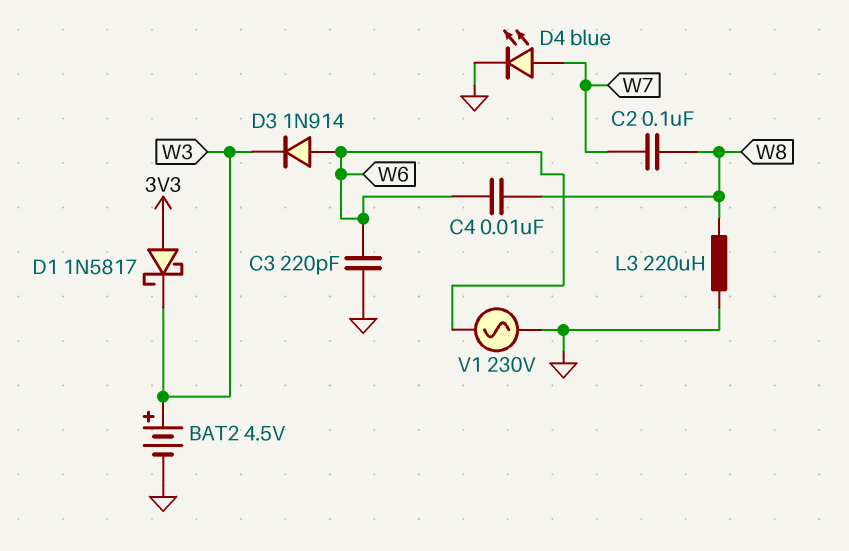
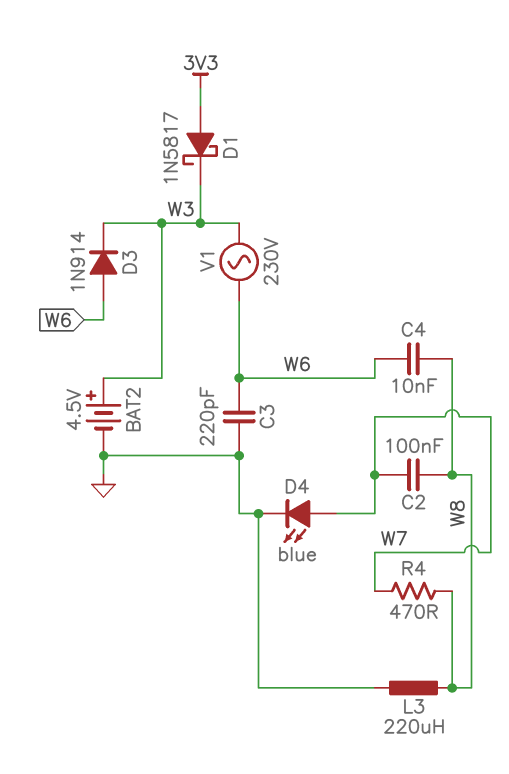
R4: none -> 470 (W7, W8)
V1: AC 230V (GND, W6) -> AC 230V (W3, W6)

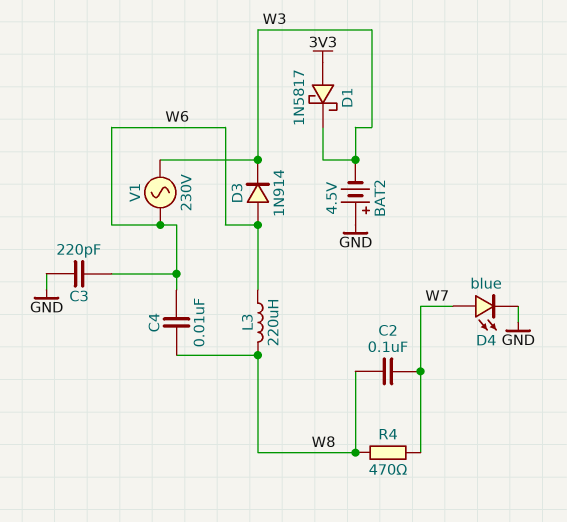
BAT2: 4.5V (plus W3, minus GND) -> 4.5V (plus GND, minus W3)
L3: 220uH (GND, W8) -> 220uH (W6, W8)

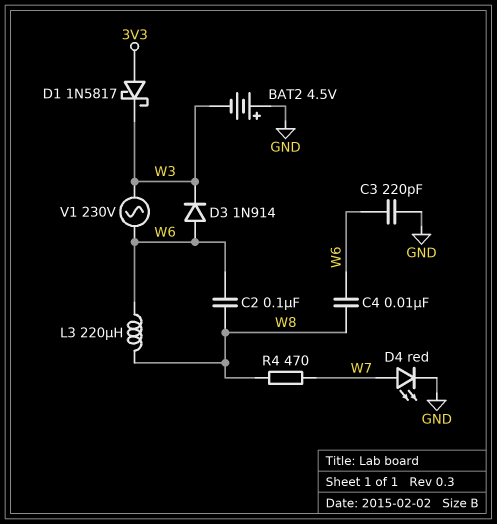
C2: 100nF (W7, W8) -> 100nF (W6, W8)
D4: LED blue (A W7, K GND) -> LED red (A W7, K GND)

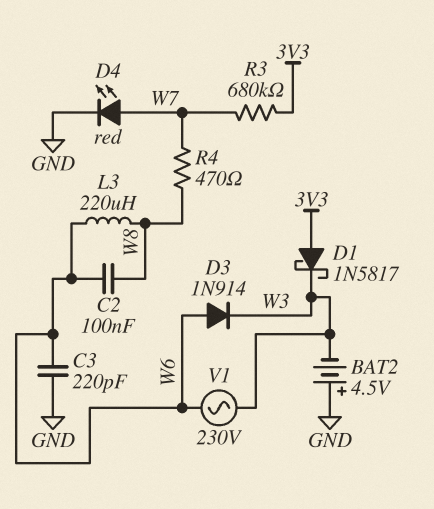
C4: 10nF (W6, W8) -> none
R3: none -> 680k (3V3, W7)

